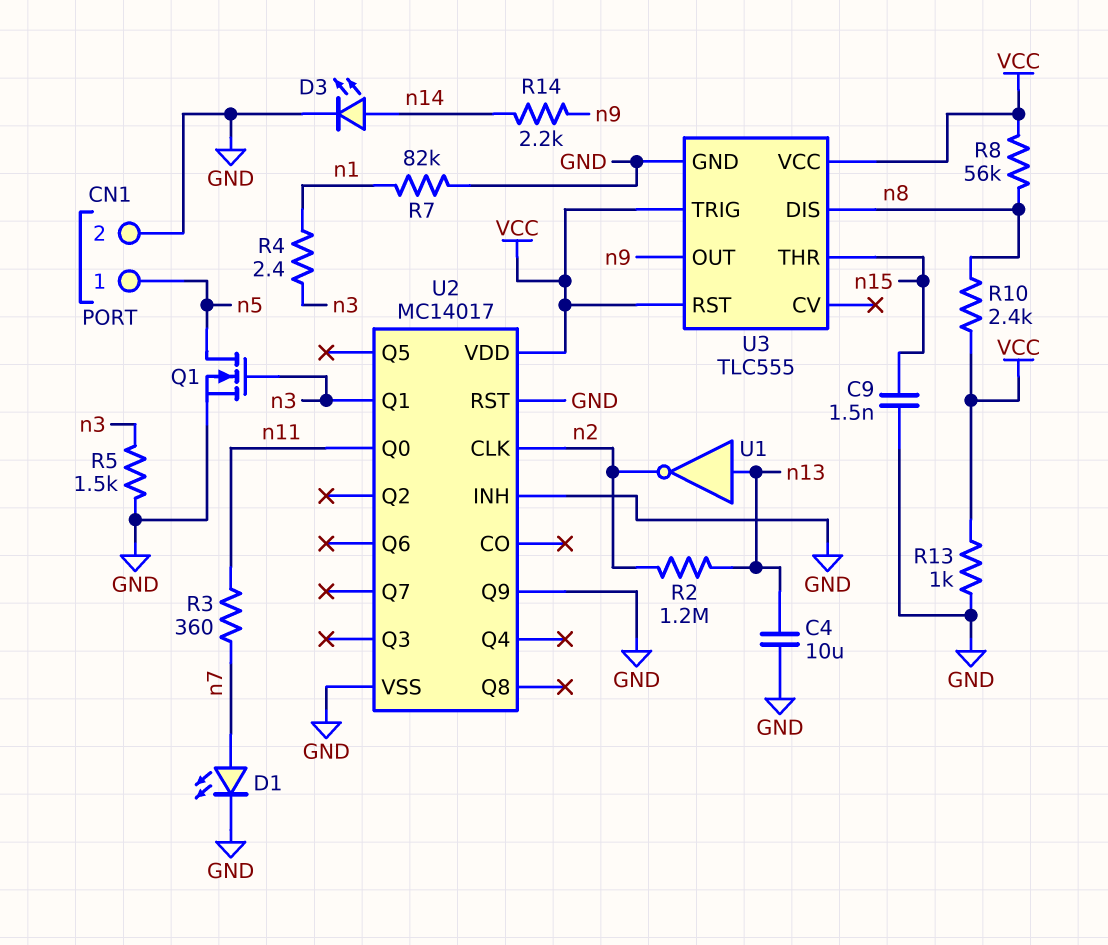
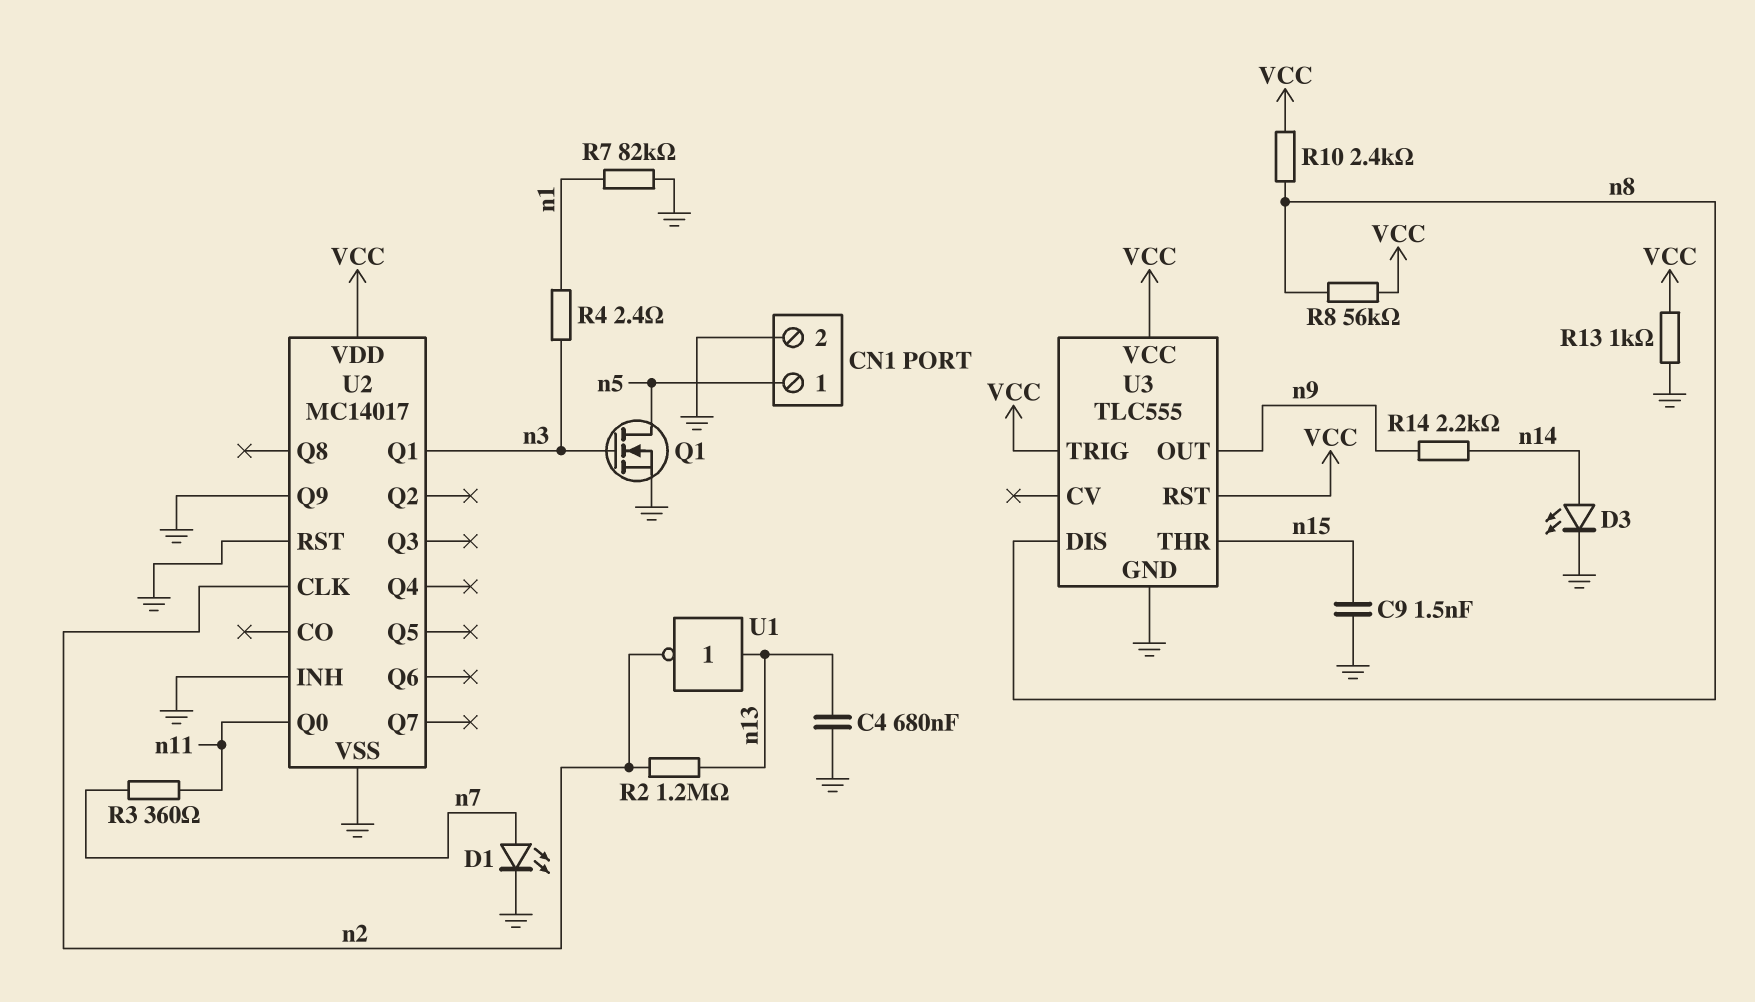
C4: 10uF (GND, n13) -> 680nF (GND, n13)
R5: 1.5k (GND, n3) -> none

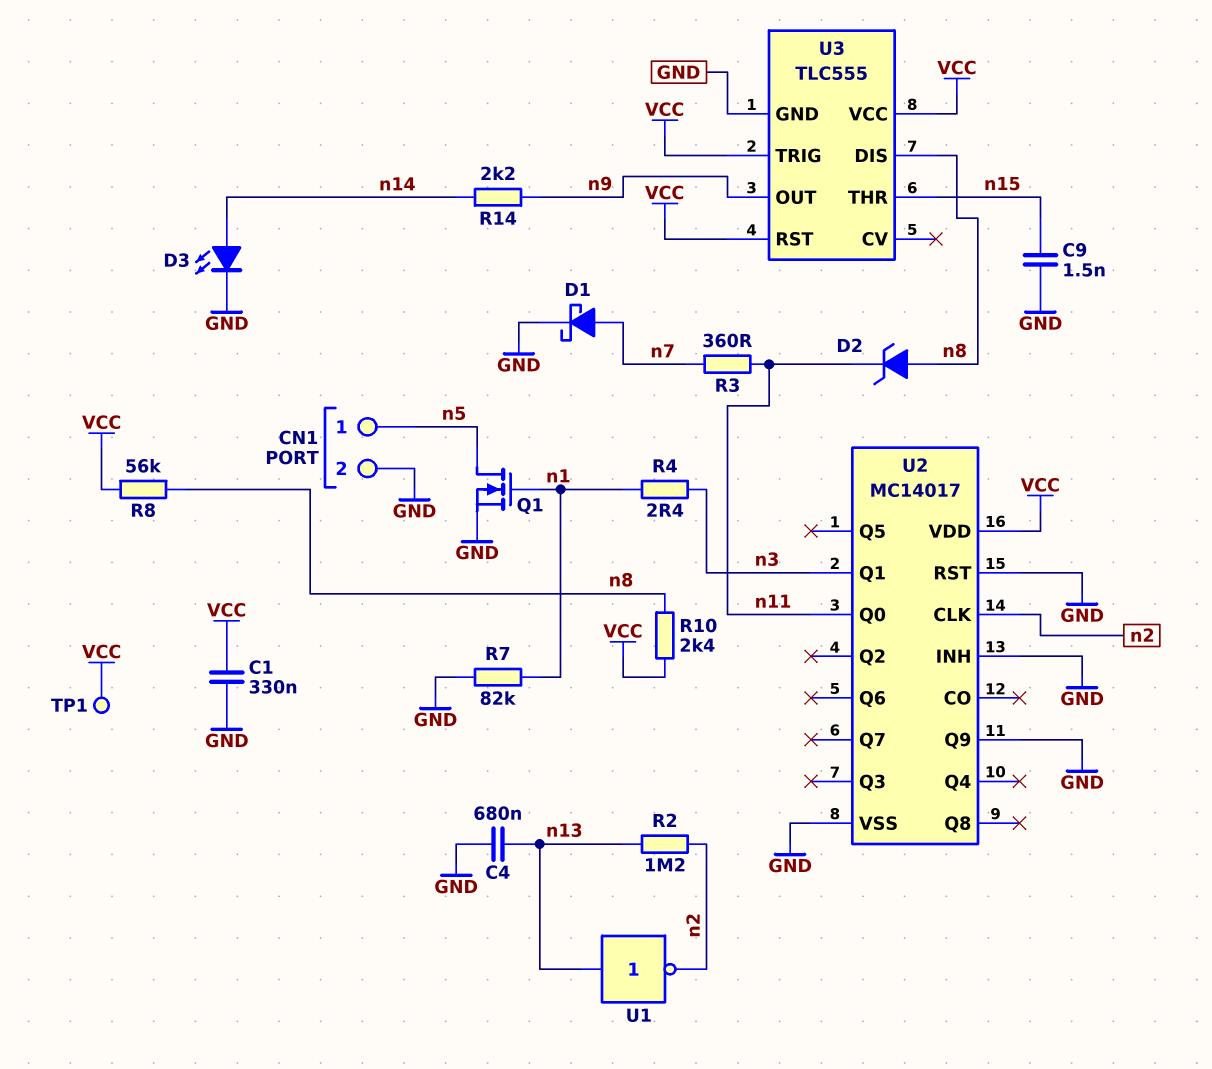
C1: none -> 330nF (GND, VCC)
D1: LED (A n7, K GND) -> schottky (A n7, K GND)
D2: none -> zener (A n8, K n11)
Q1: NMOS (G n3, D n5, S GND) -> NMOS (G n1, D n5, S GND)
R13: 1k (GND, VCC) -> none
TP1: none -> test point (VCC)

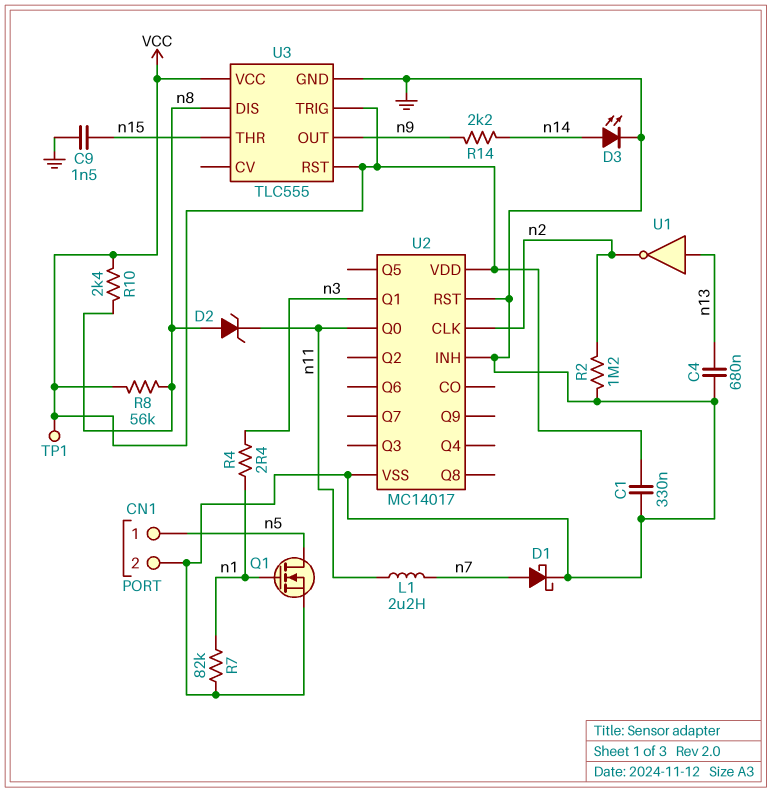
L1: none -> 2.2uH (n7, n11)
R2: 1.2M (n2, n13) -> 1.2M (GND, n2)
R3: 360 (n7, n11) -> none
U2 pin Q9: GND -> none

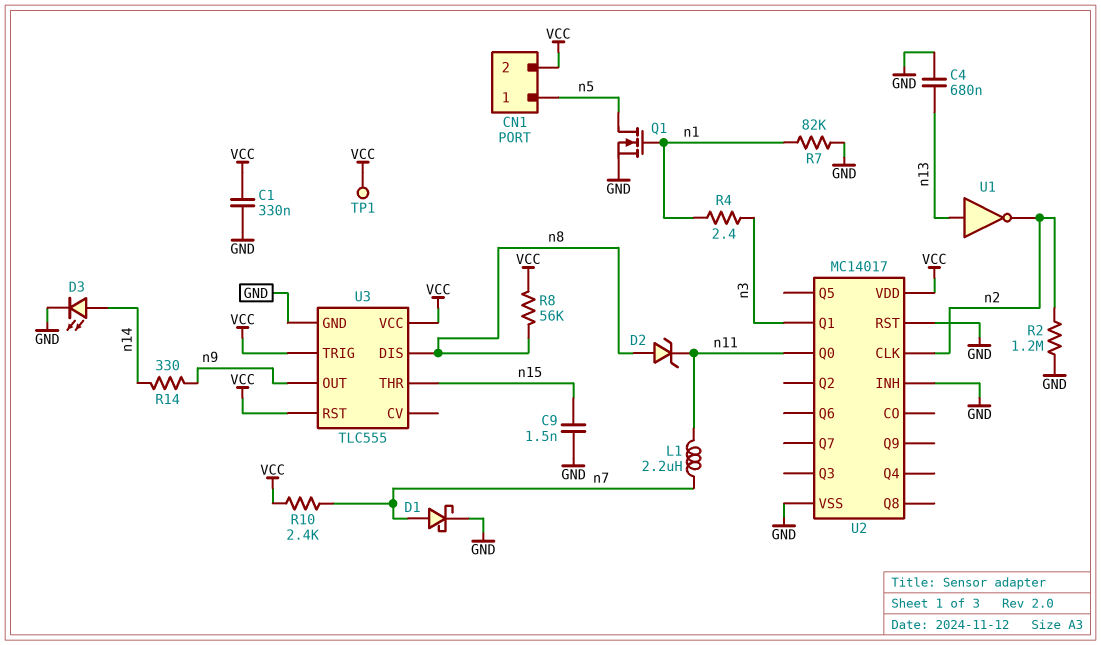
CN1 pin 2: GND -> VCC
R10: 2.4k (VCC, n8) -> 2.4k (VCC, n7)
R14: 2.2k (n9, n14) -> 330 (n9, n14)

